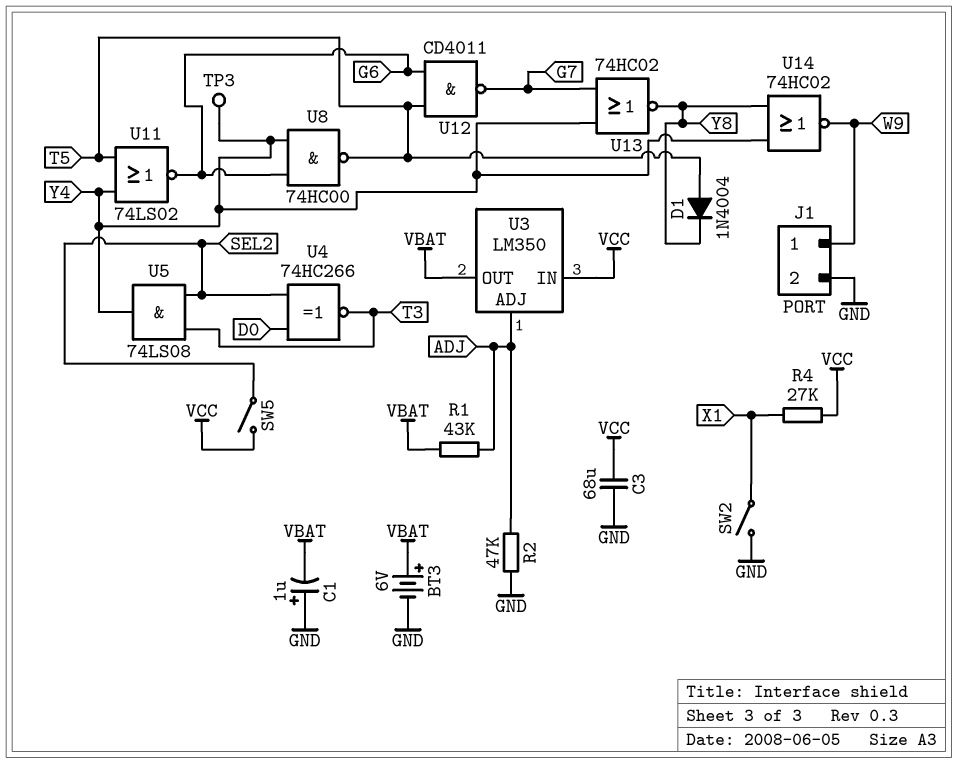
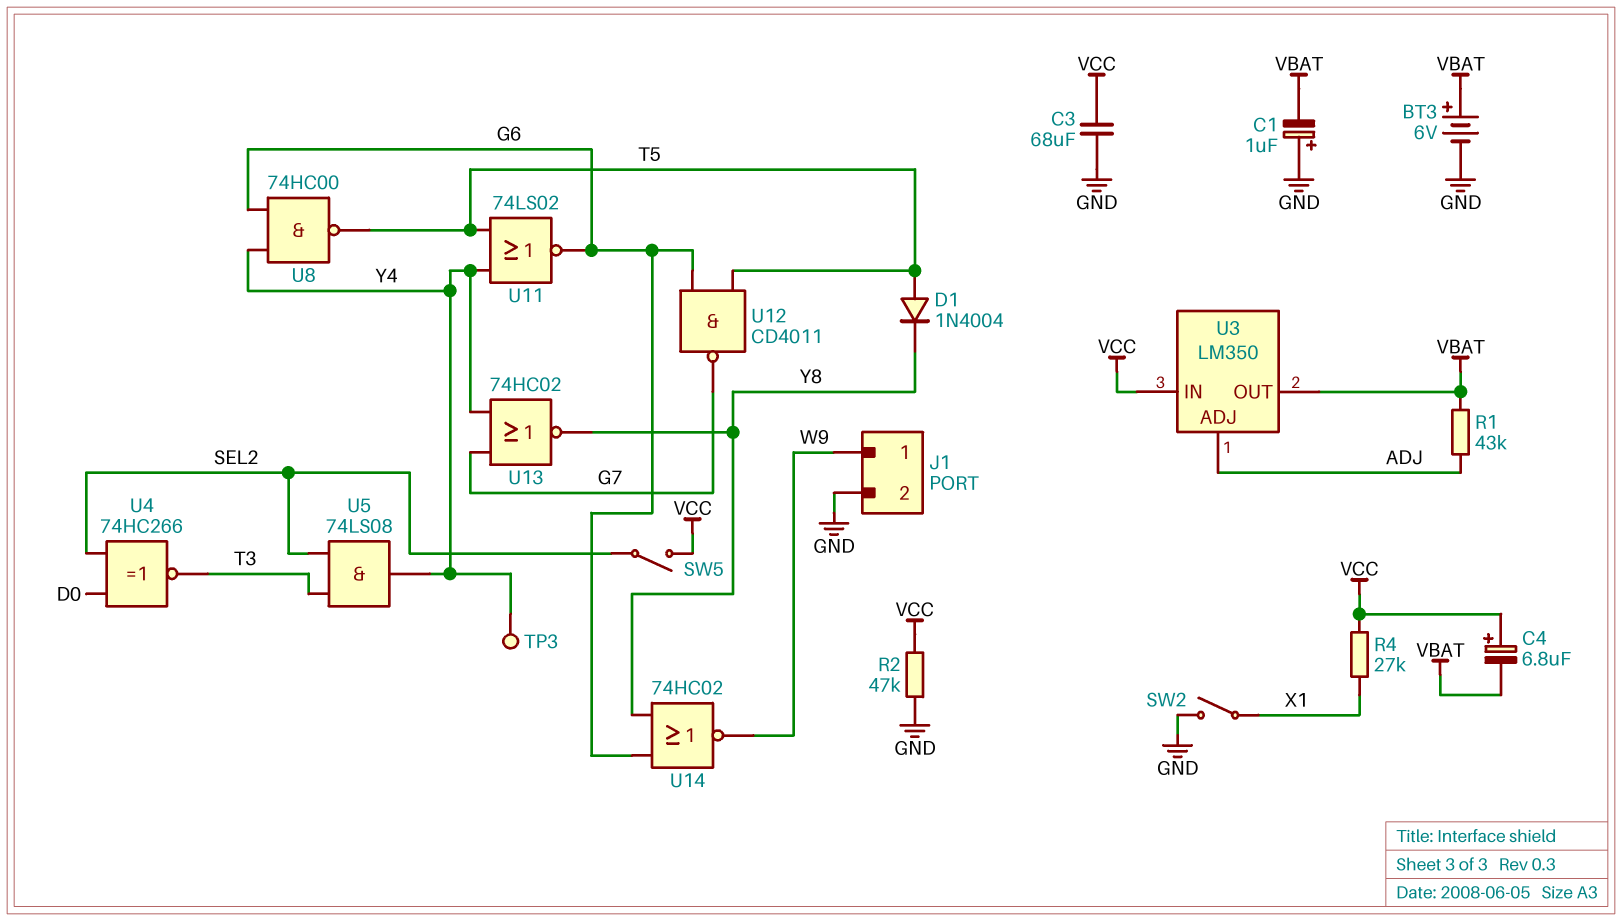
C4: none -> 6.8uF (plus VCC, minus VBAT)
R2: 47k (ADJ, GND) -> 47k (GND, VCC)
U14: NOR 74HC02 (in Y4, in Y8, out W9) -> NOR 74HC02 (in G6, in Y8, out W9)

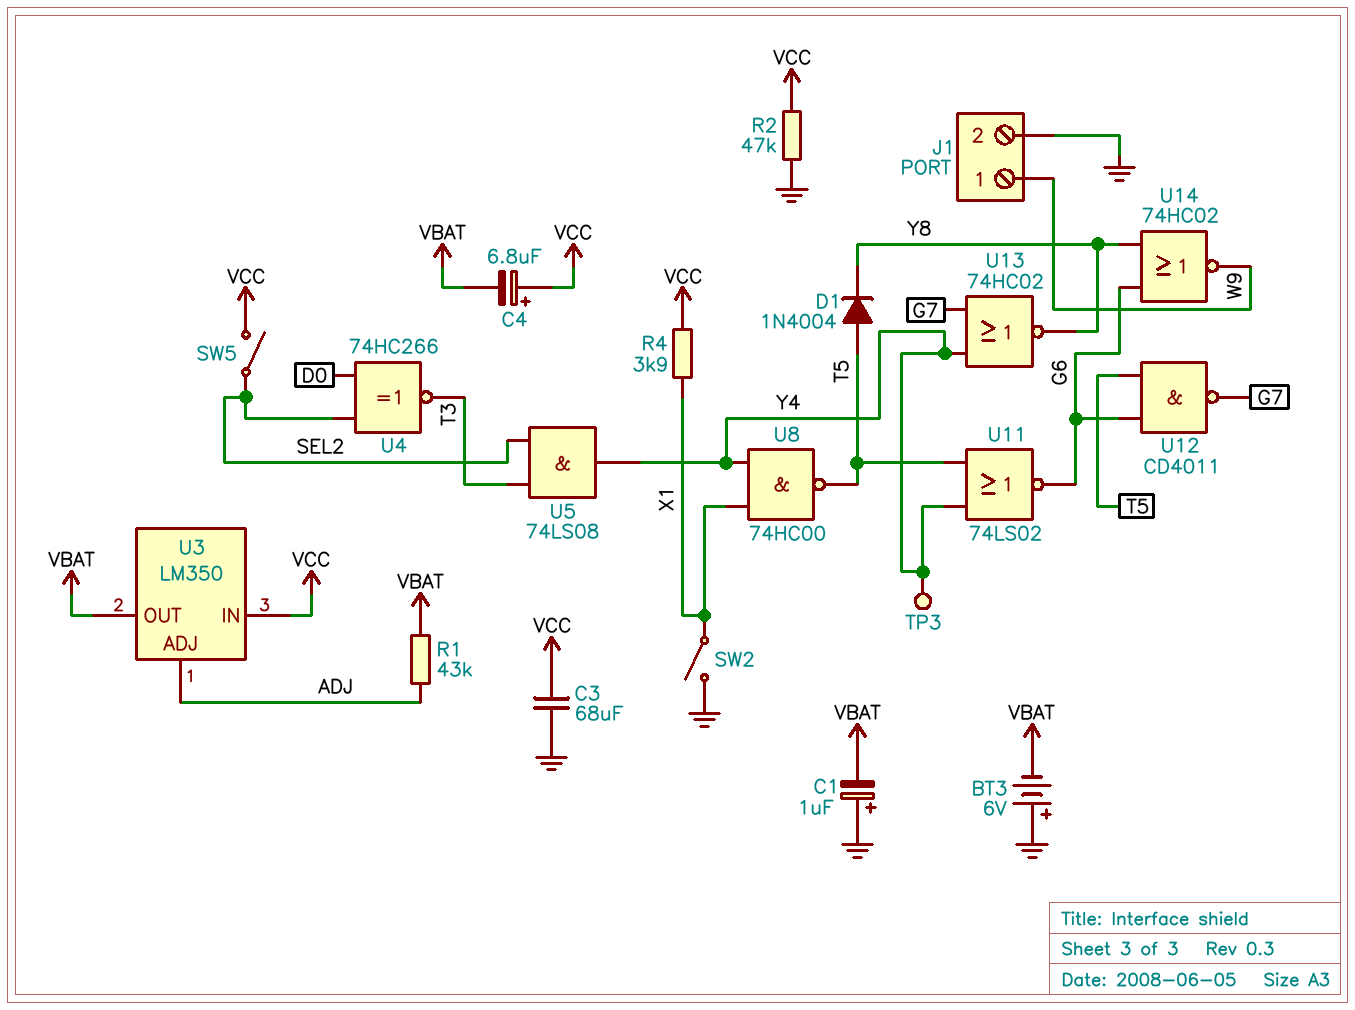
BT3: 6V (plus VBAT, minus GND) -> 6V (plus GND, minus VBAT)
R4: 27k (VCC, X1) -> 3.9k (VCC, X1)
U8: NAND 74HC00 (in G6, in Y4, out T5) -> NAND 74HC00 (in X1, in Y4, out T5)

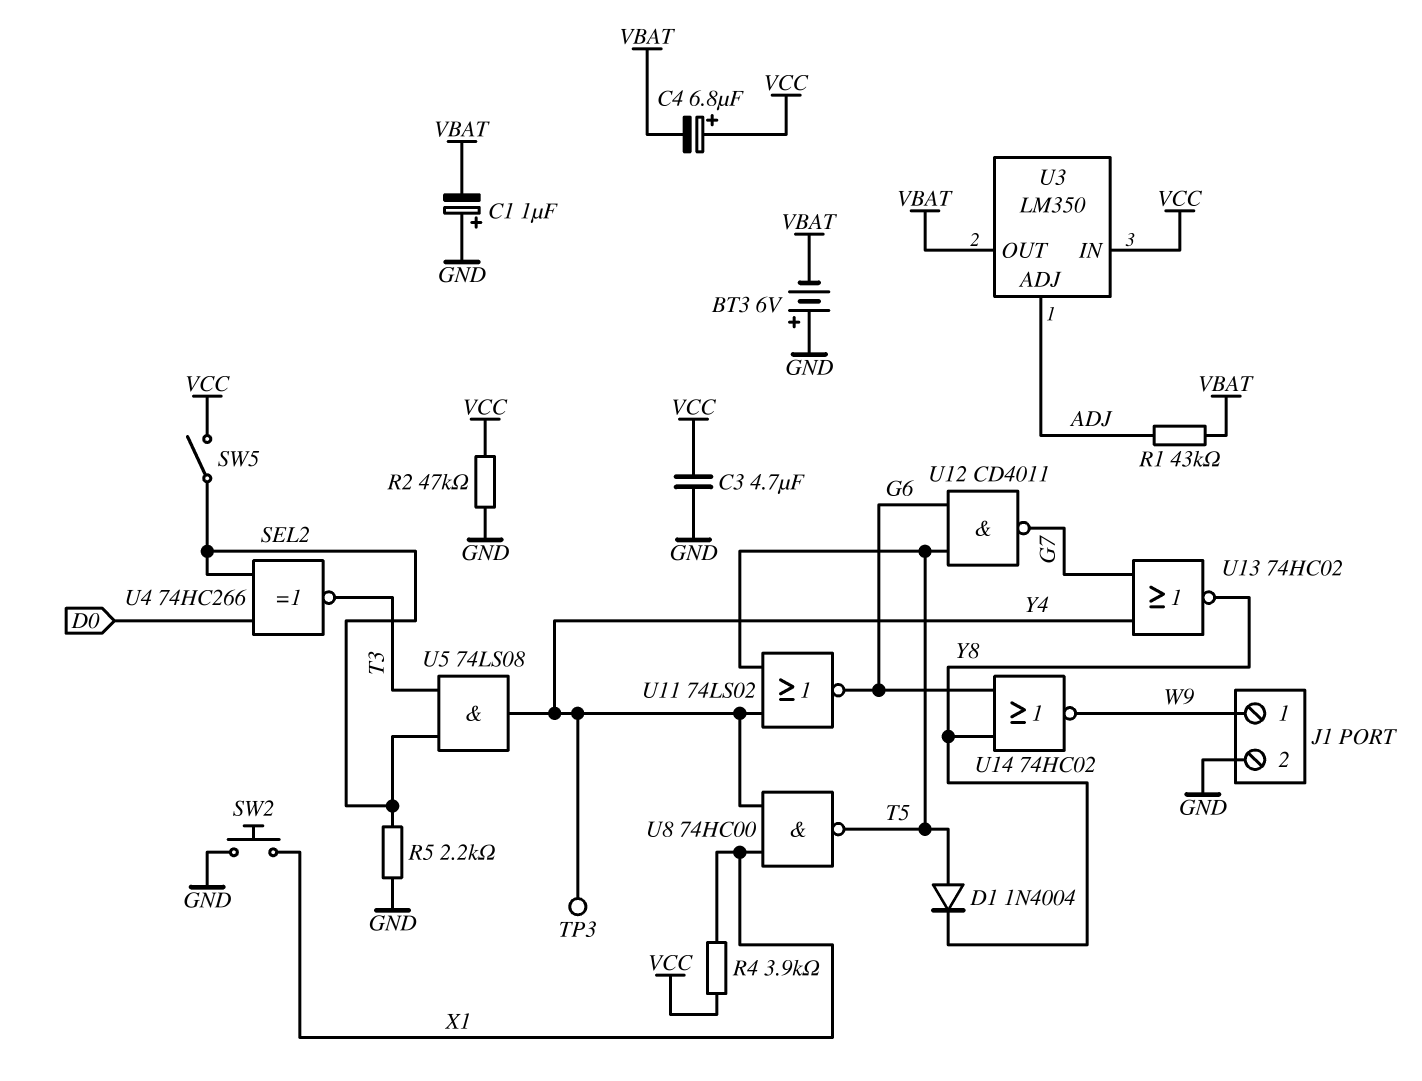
C3: 68uF (GND, VCC) -> 4.7uF (GND, VCC)
R5: none -> 2.2k (GND, SEL2)
SW2: switch (GND, X1) -> button (GND, X1)

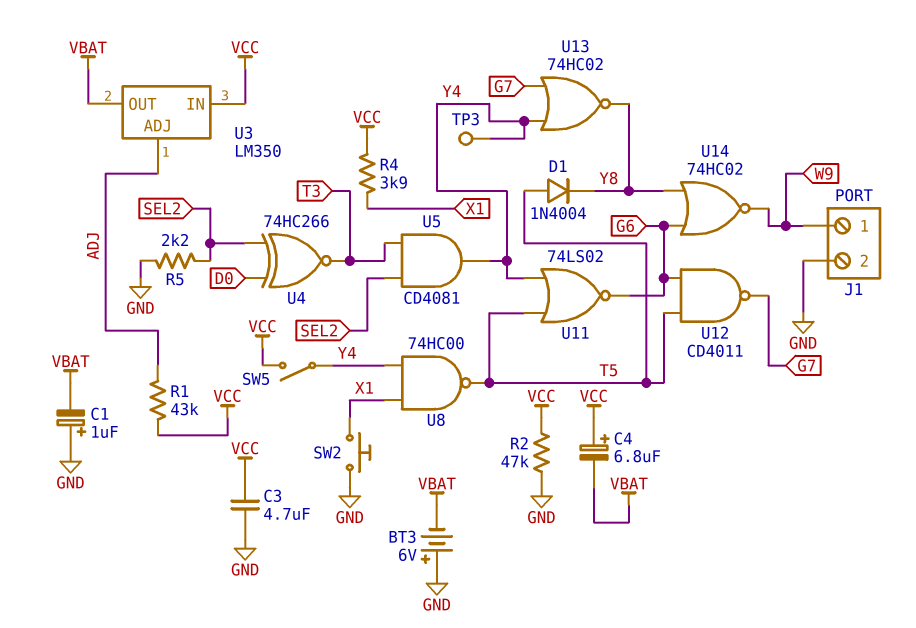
R1: 43k (ADJ, VBAT) -> 43k (ADJ, VCC)
SW5: switch (SEL2, VCC) -> switch (VCC, Y4)
U5: AND 74LS08 (in SEL2, in T3, out Y4) -> AND CD4081 (in SEL2, in T3, out Y4)

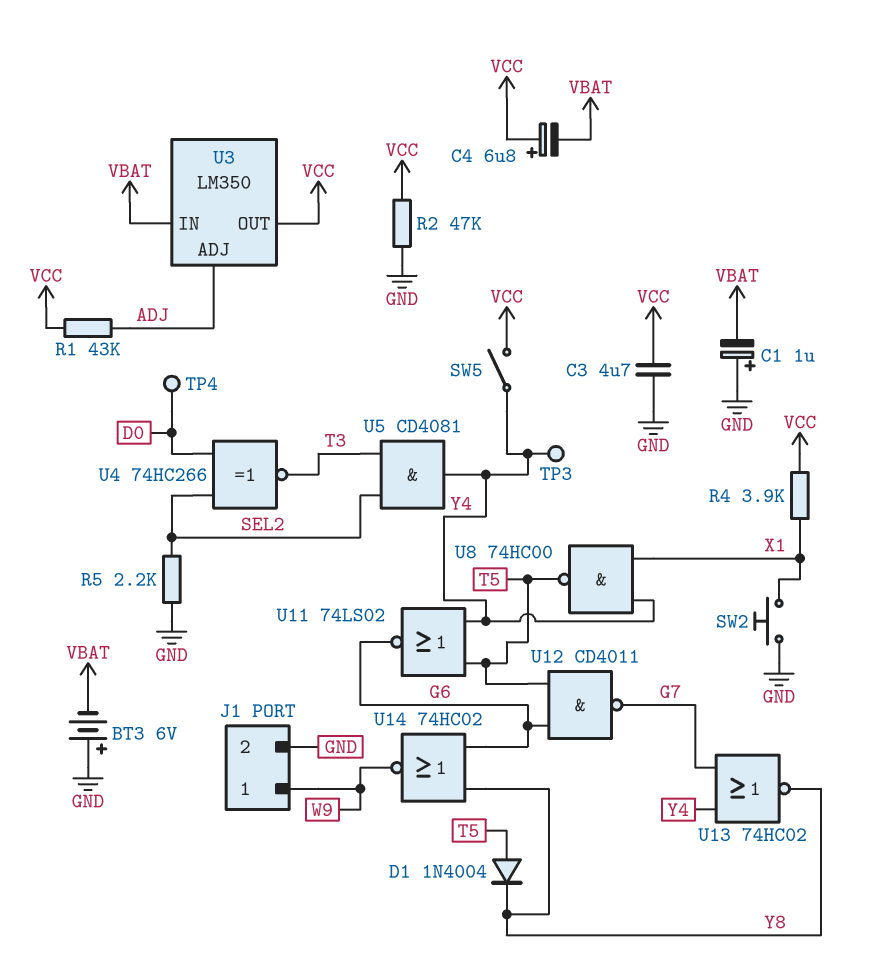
TP4: none -> test point (D0)
U3 pin IN: VCC -> VBAT
U3 pin OUT: VBAT -> VCC

